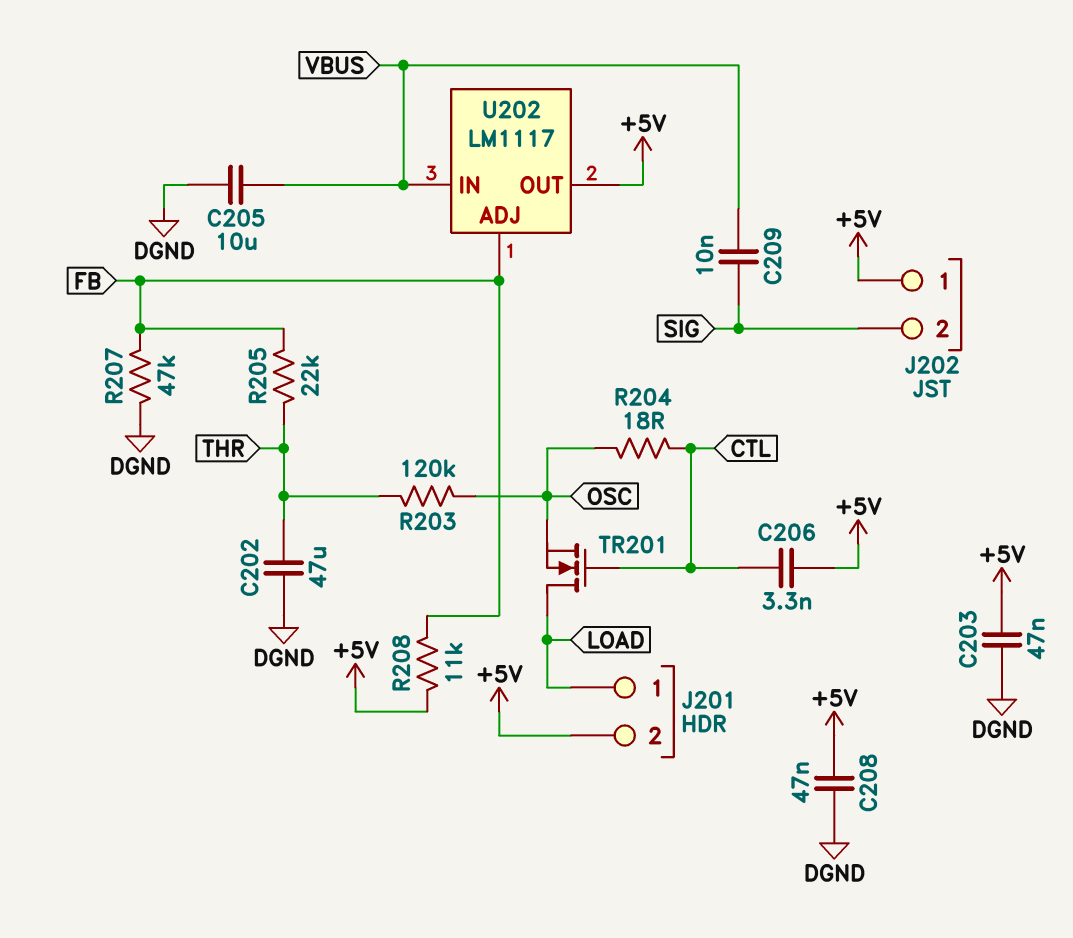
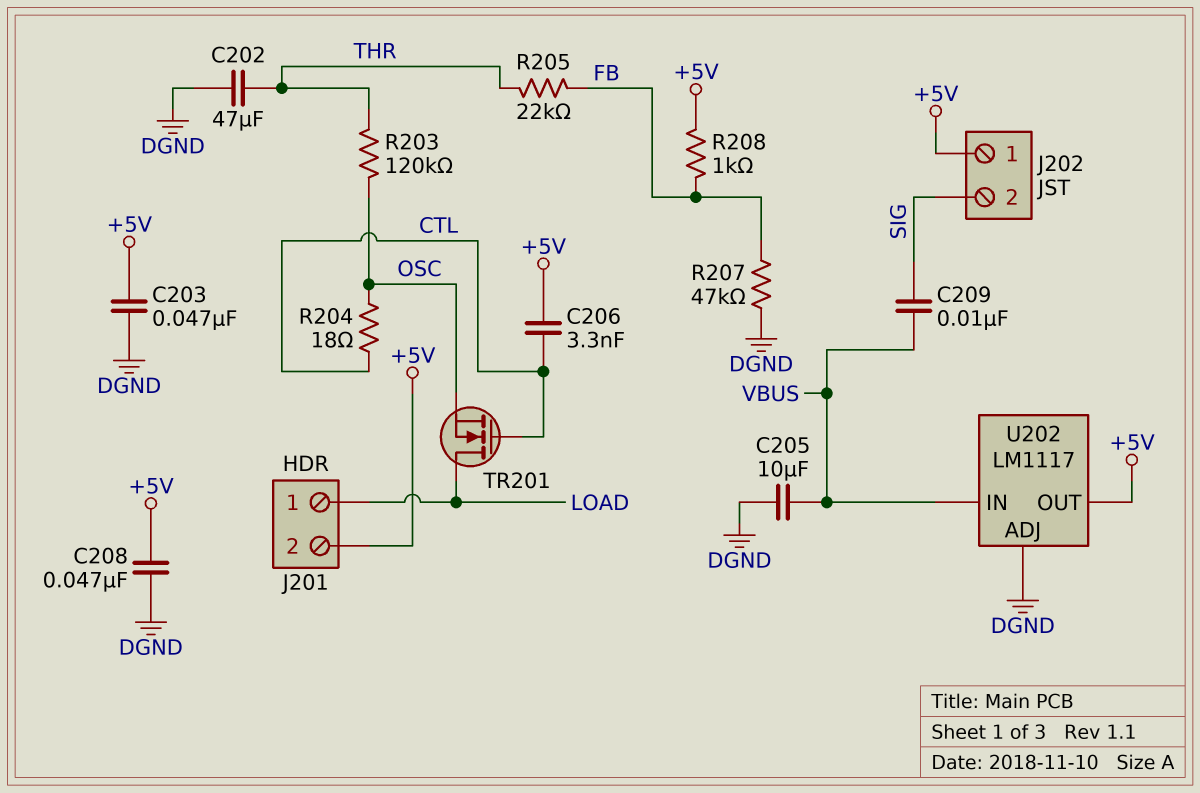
R208: 11k (+5V, FB) -> 1k (+5V, FB)
U202 pin ADJ: FB -> DGND

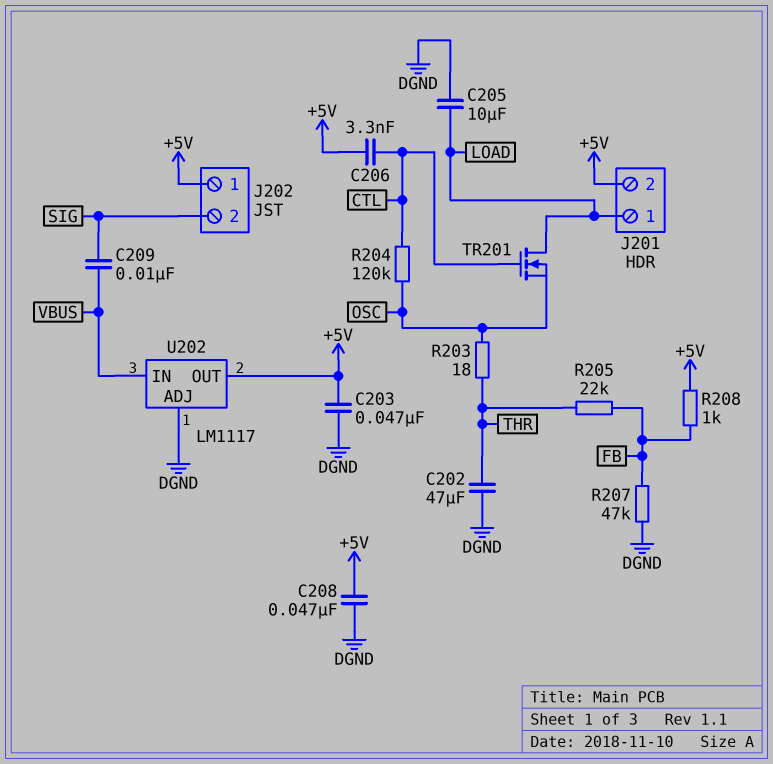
C205: 10uF (DGND, VBUS) -> 10uF (DGND, LOAD)
R203: 120k (OSC, THR) -> 18 (OSC, THR)
R204: 18 (CTL, OSC) -> 120k (CTL, OSC)

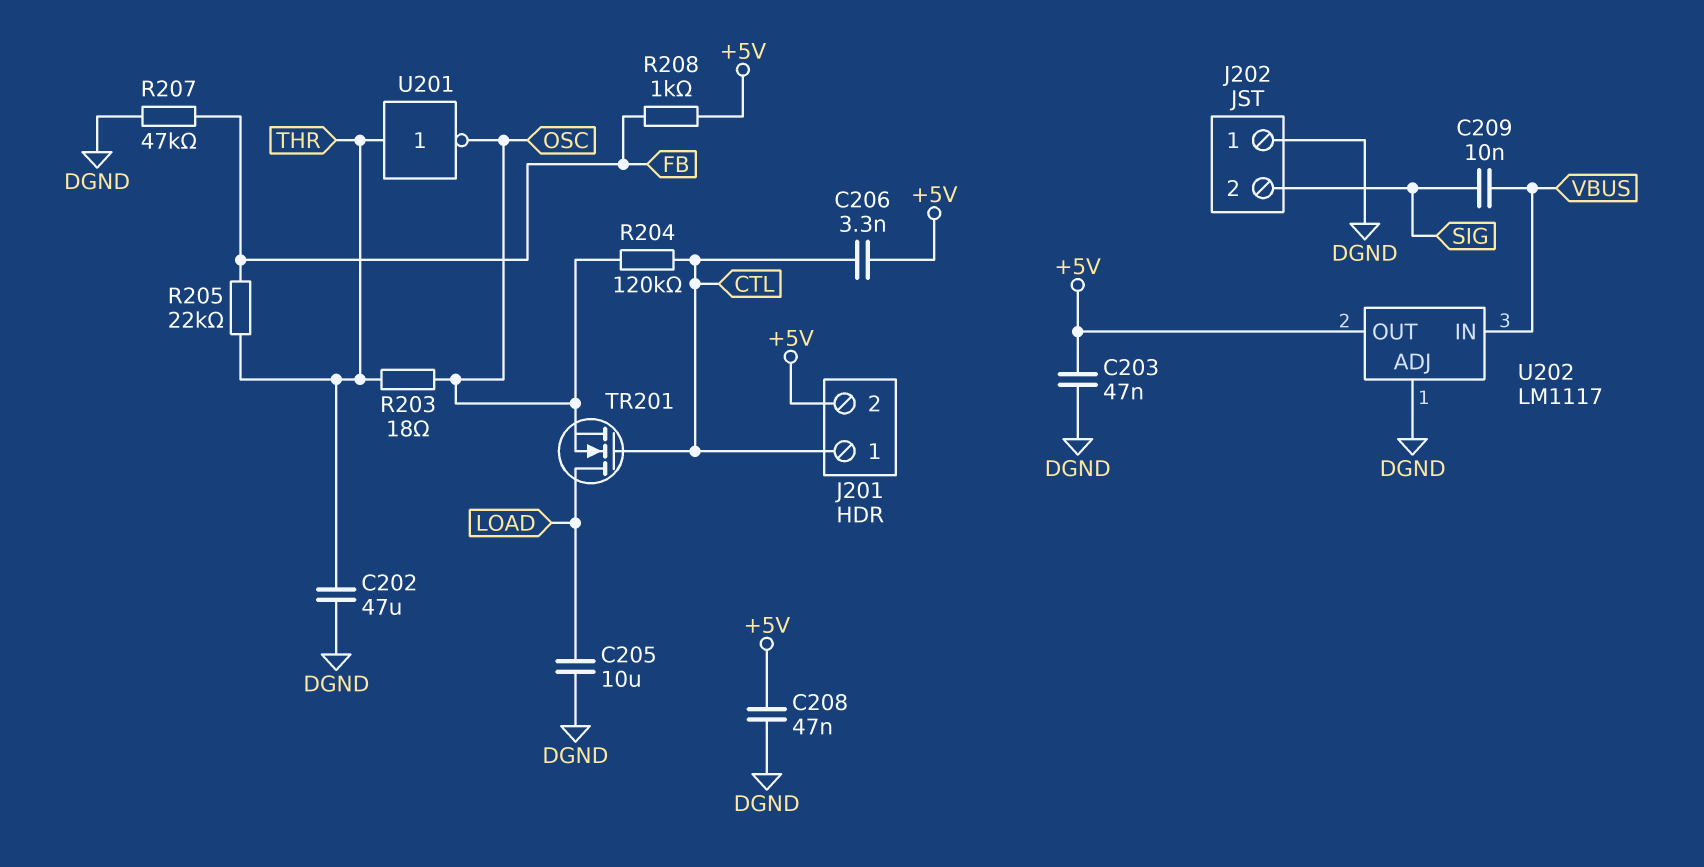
J201 pin 1: LOAD -> CTL
J202 pin 1: +5V -> DGND
U201: none -> NOT (in THR, out OSC)

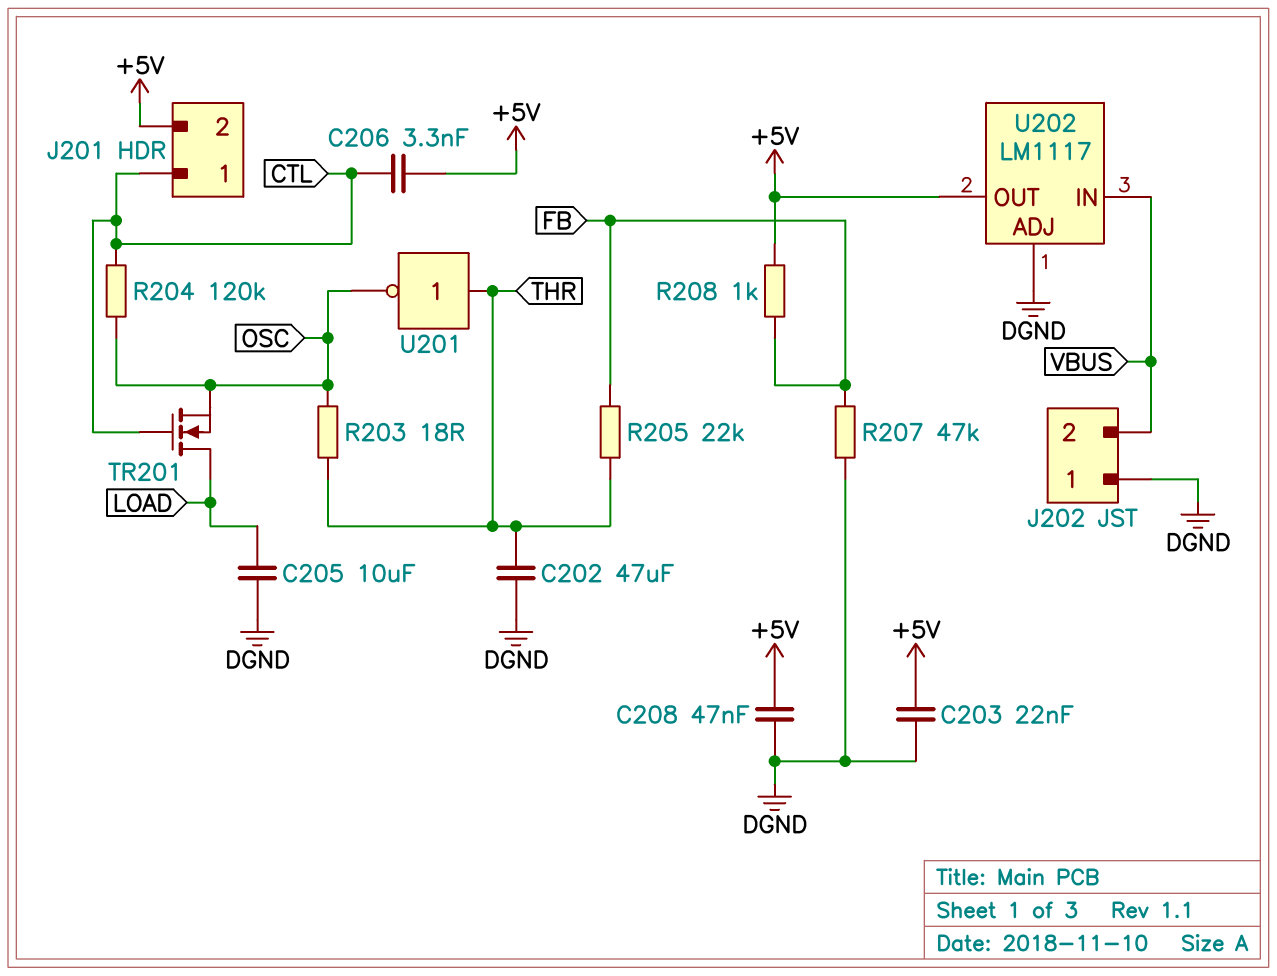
C203: 47nF (+5V, DGND) -> 22nF (+5V, DGND)
C209: 10nF (SIG, VBUS) -> none
J202 pin 2: SIG -> VBUS

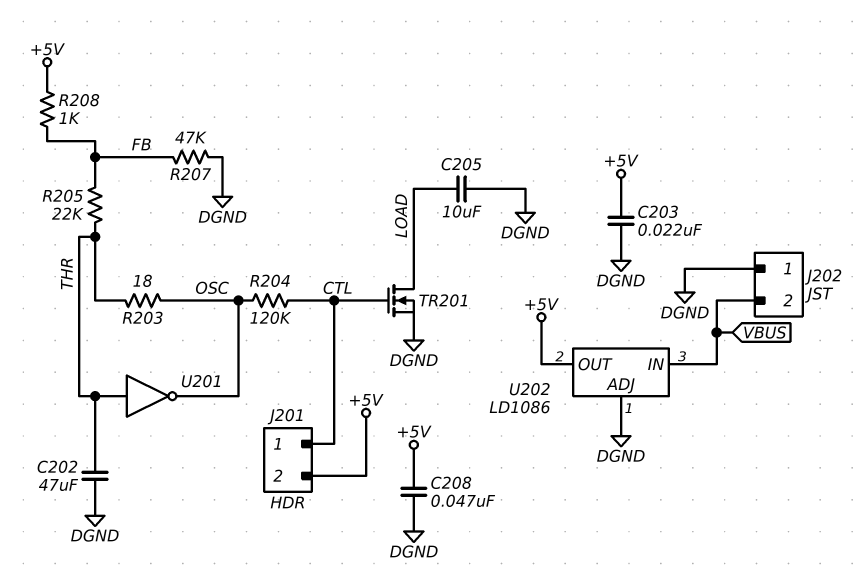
C206: 3.3nF (+5V, CTL) -> none
TR201: NMOS (G CTL, D LOAD, S OSC) -> NMOS (G CTL, D LOAD, S DGND)
U202: LM1117 -> LD1086

